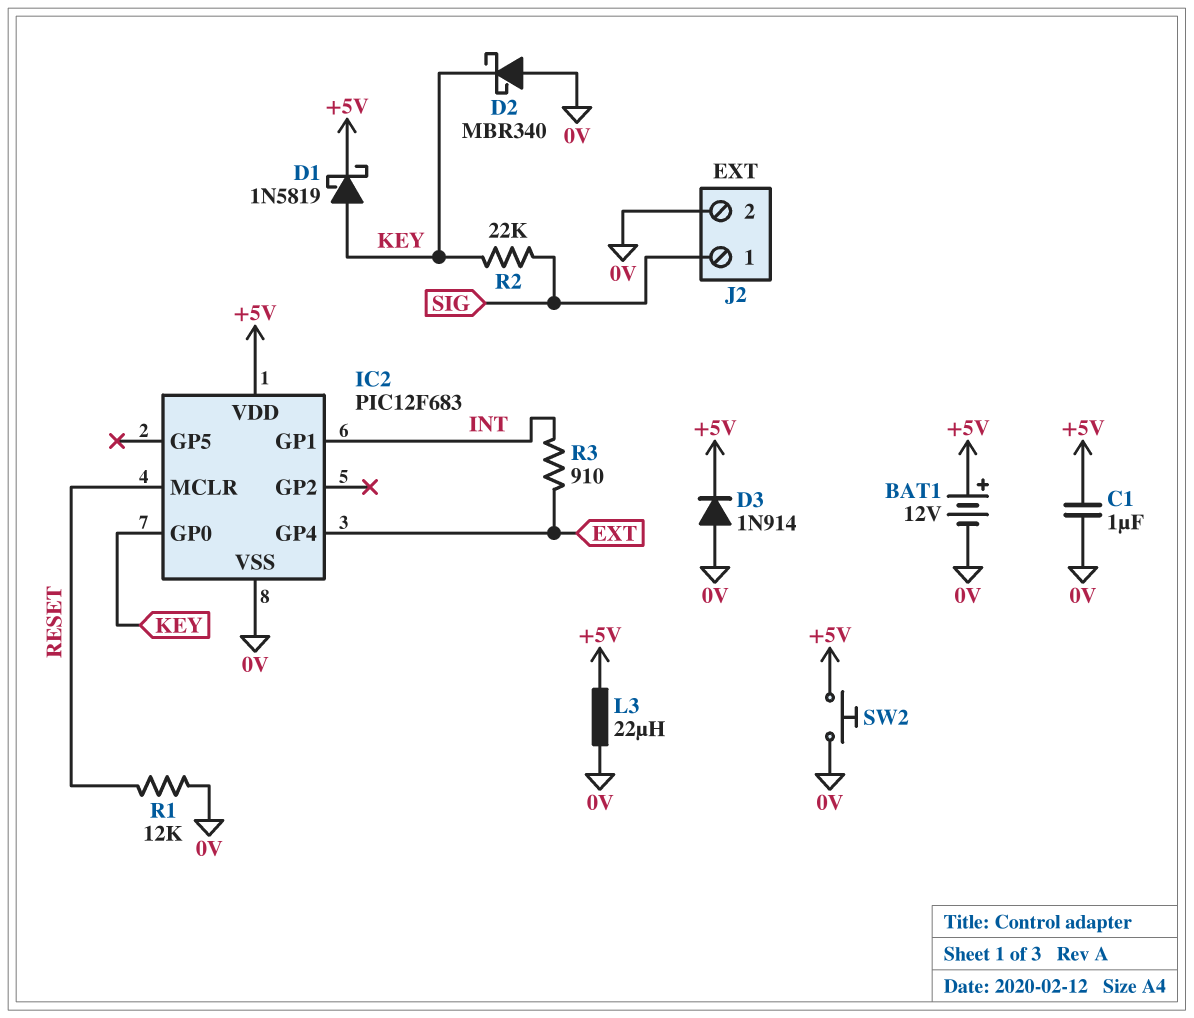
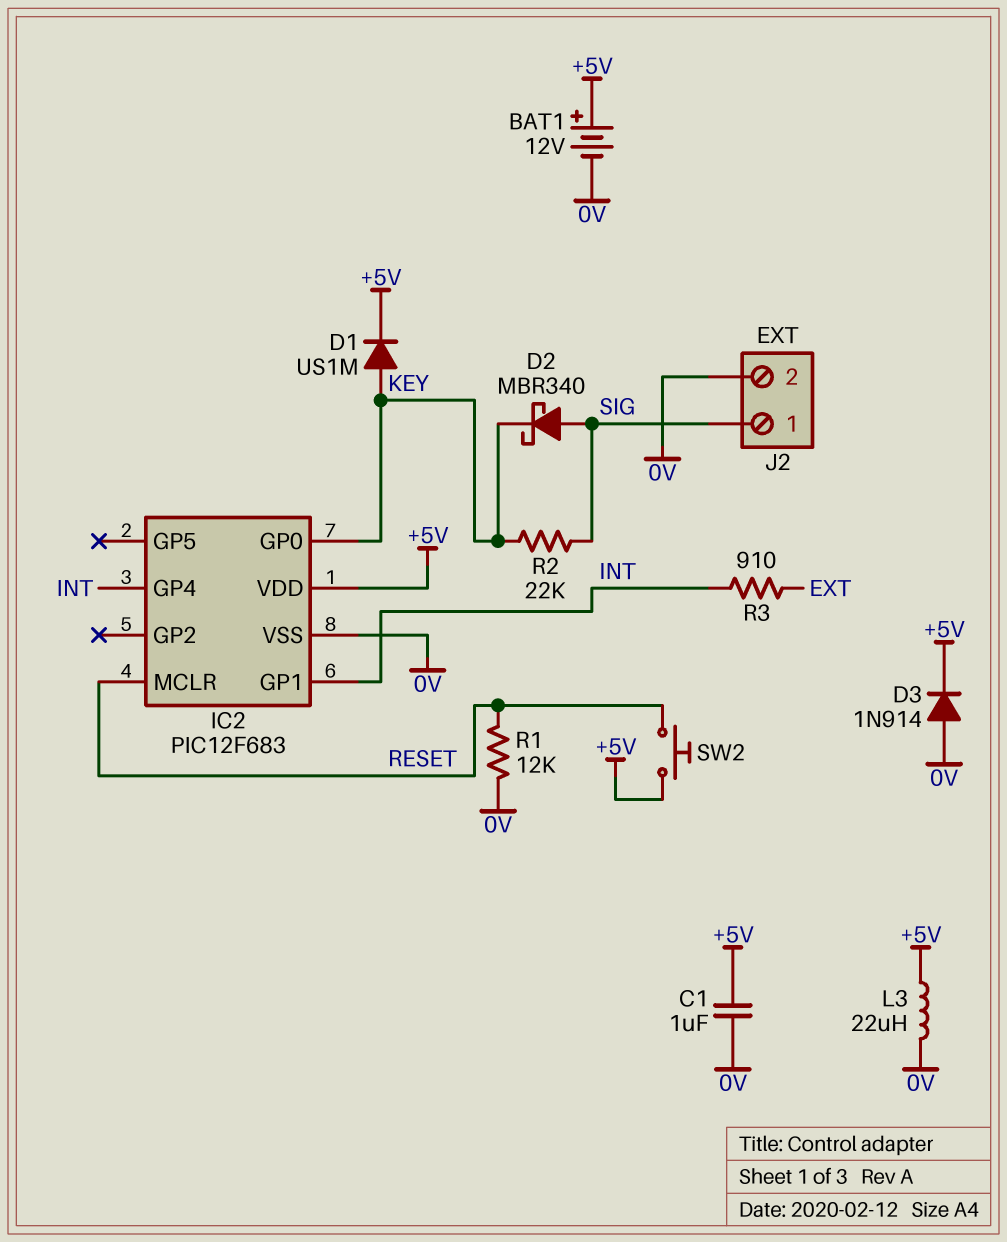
D1: schottky 1N5819 (A KEY, K +5V) -> diode US1M (A KEY, K +5V)
D2: schottky MBR340 (A 0V, K KEY) -> schottky MBR340 (A SIG, K KEY)
IC2 pin GP4: EXT -> INT
SW2: button (+5V, 0V) -> button (+5V, RESET)

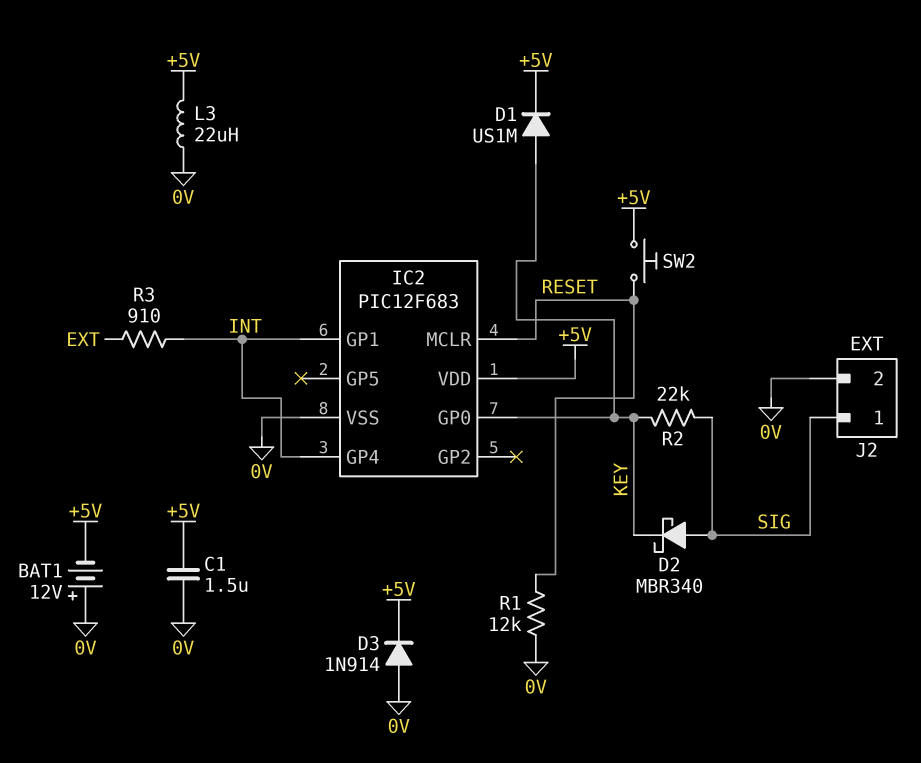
BAT1: 12V (plus +5V, minus 0V) -> 12V (plus 0V, minus +5V)
C1: 1uF (+5V, 0V) -> 1.5uF (+5V, 0V)

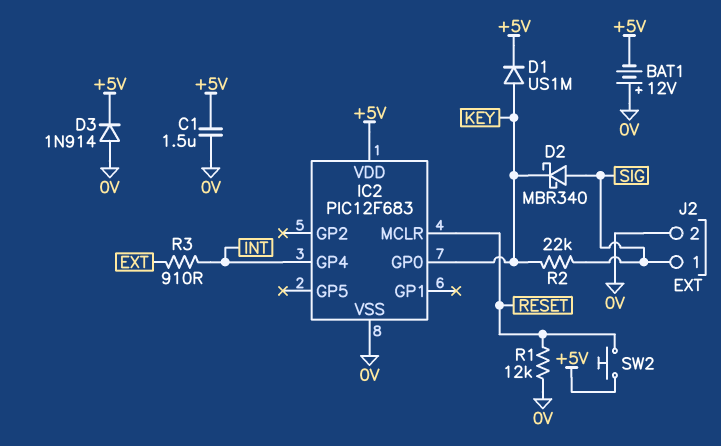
IC2 pin GP1: INT -> none
L3: 22uH (+5V, 0V) -> none

